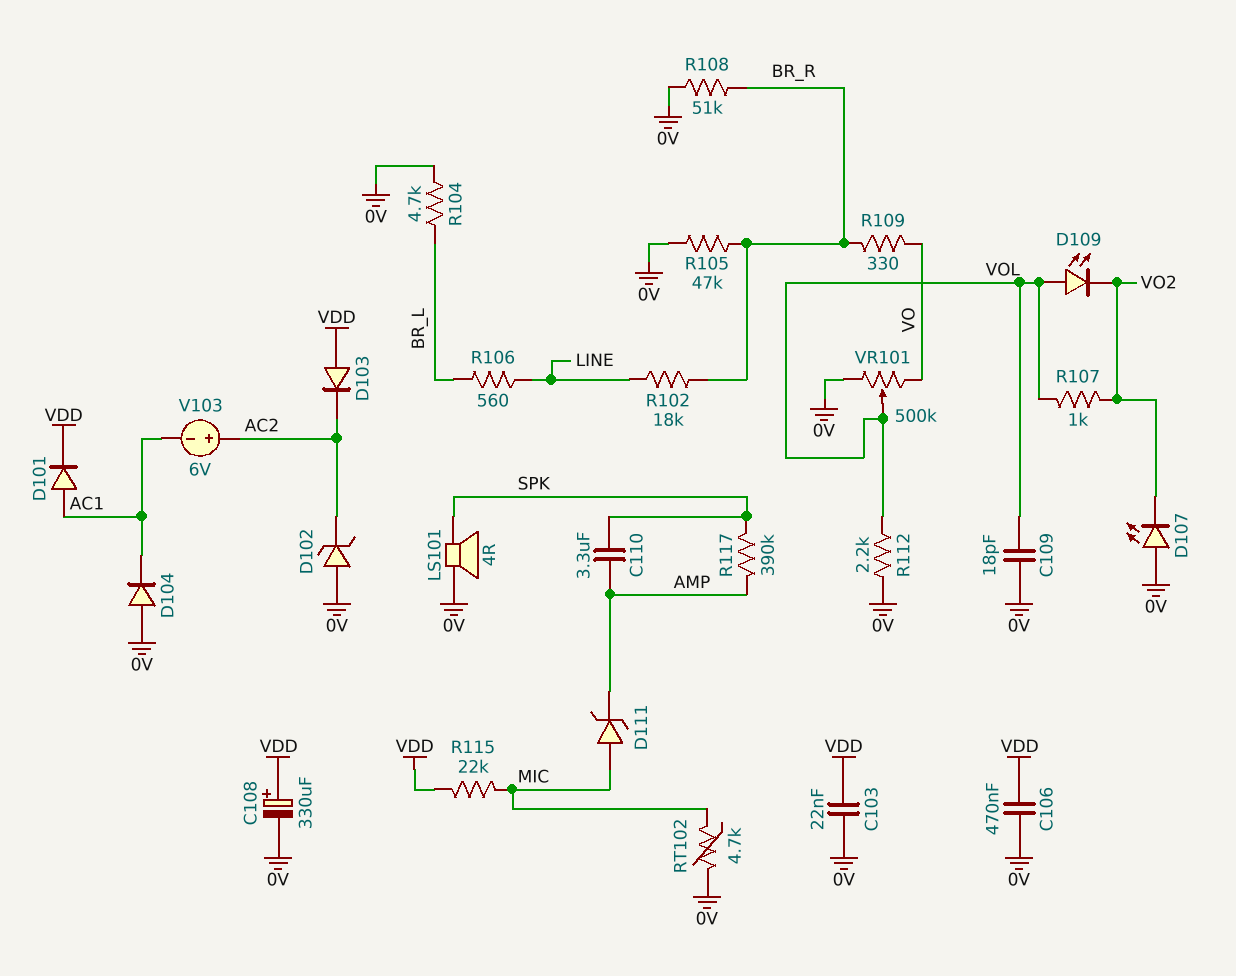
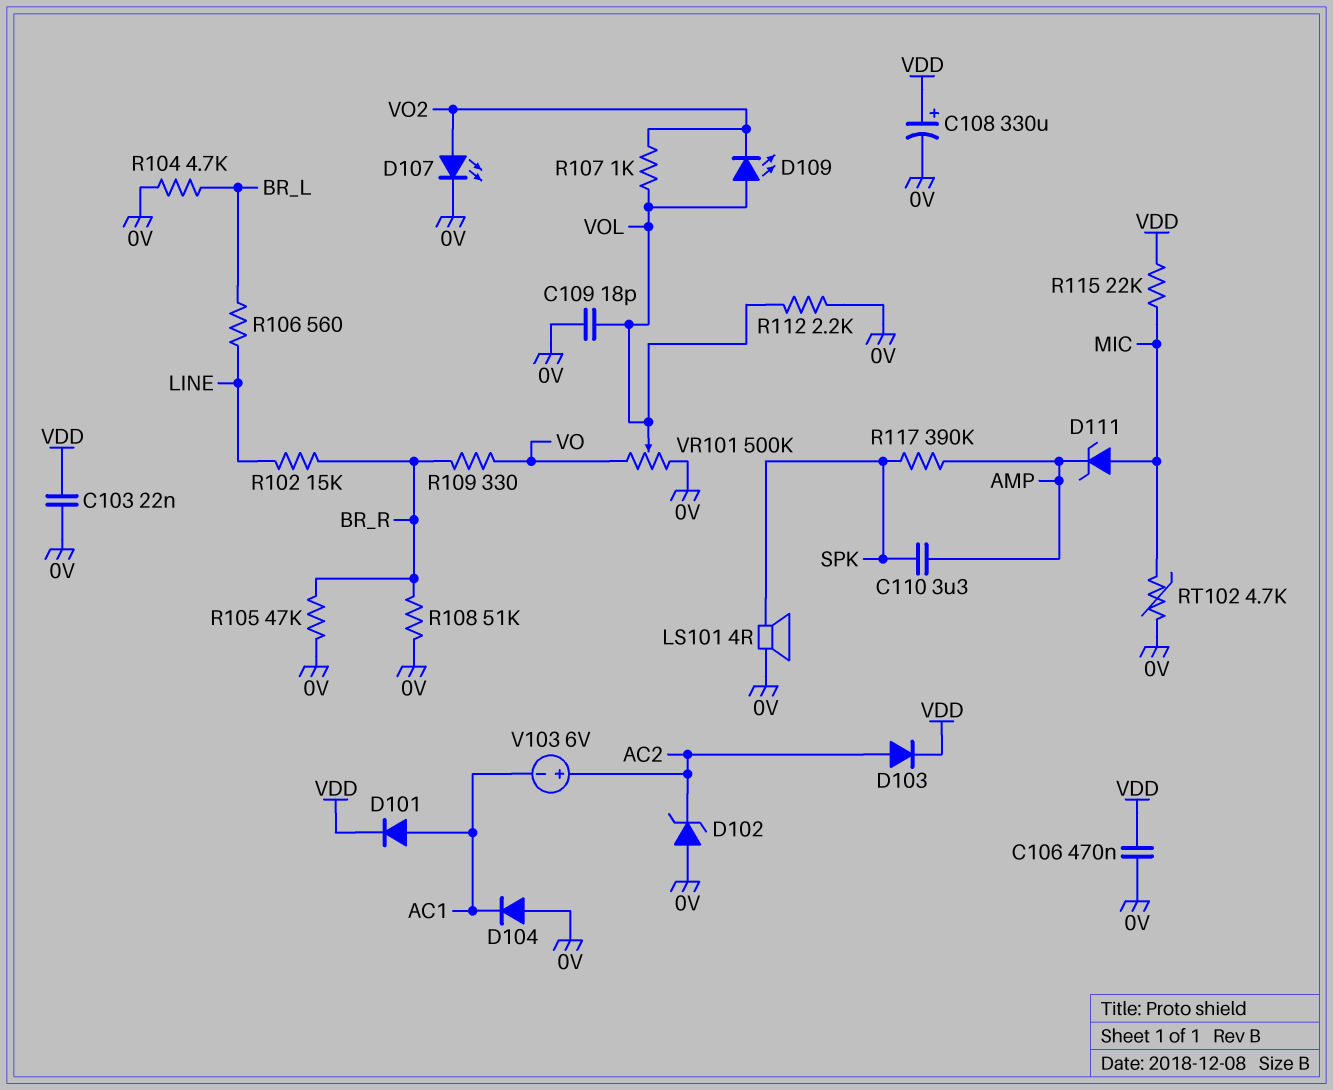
D103: diode (A VDD, K AC2) -> diode (A AC2, K VDD)
D107: LED (A 0V, K VO2) -> LED (A VO2, K 0V)
R102: 18k (BR_R, LINE) -> 15k (BR_R, LINE)

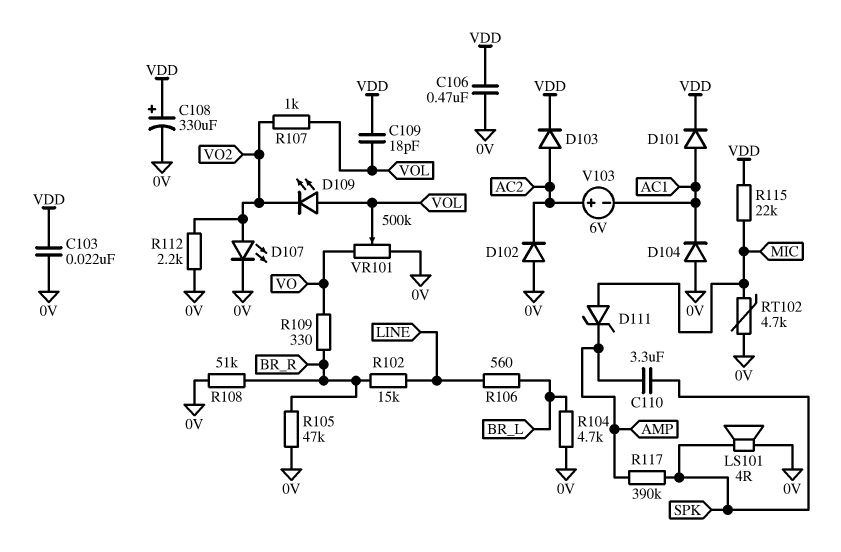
C109: 18pF (0V, VOL) -> 18pF (VDD, VOL)
D102: zener (A 0V, K AC2) -> diode (A 0V, K AC2)
R112: 2.2k (0V, VOL) -> 2.2k (0V, VO2)

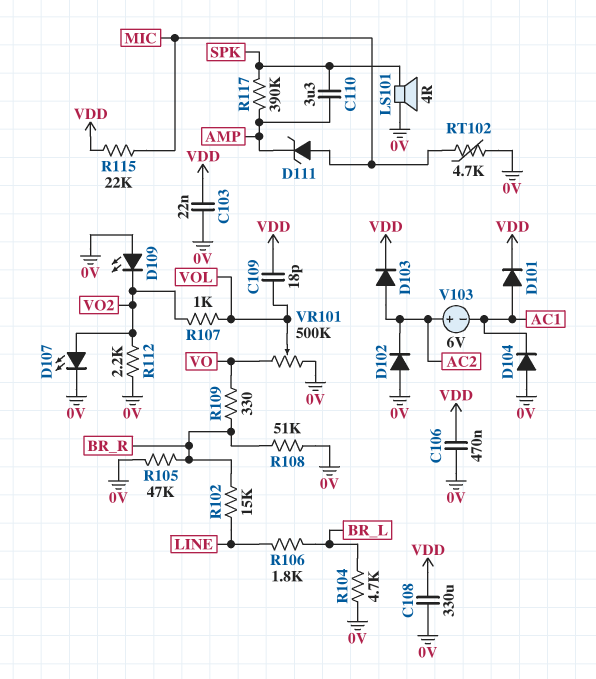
C108: 330uF (plus VDD, minus 0V) -> 330uF (0V, VDD)
D109: LED (A VOL, K VO2) -> LED (A 0V, K VO2)
R106: 560 (BR_L, LINE) -> 1.8k (BR_L, LINE)

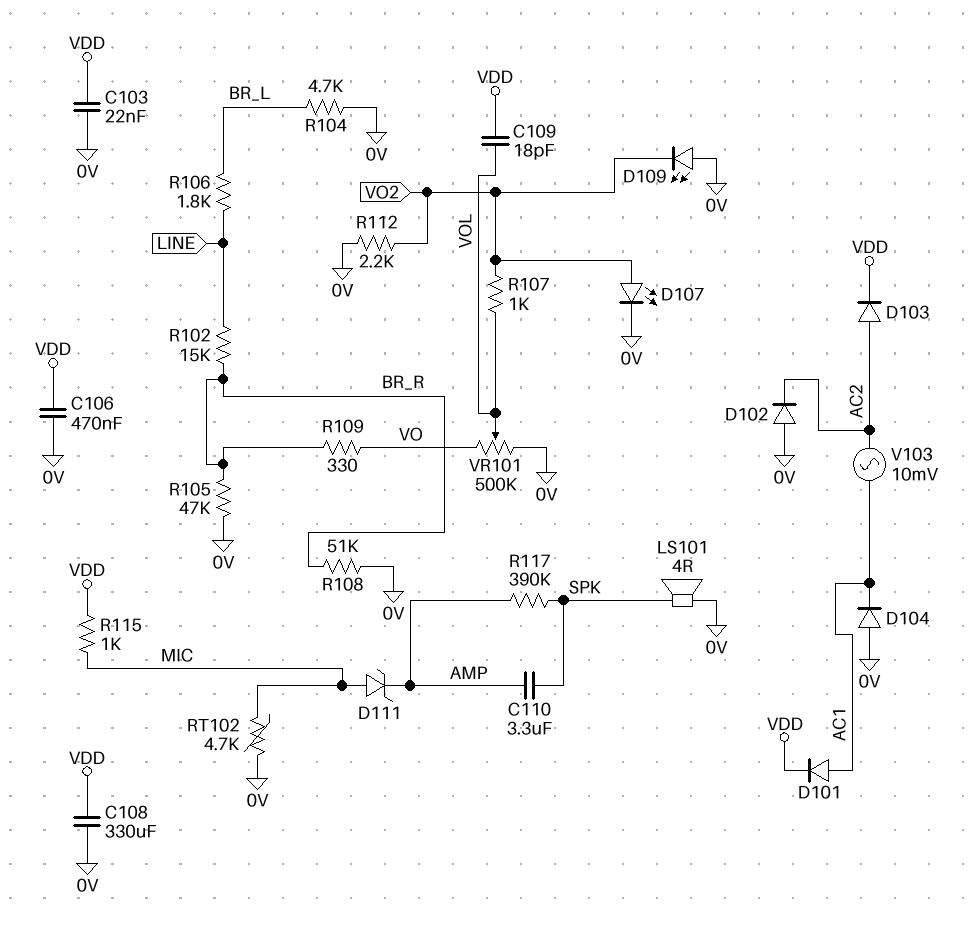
R115: 22k (MIC, VDD) -> 1k (MIC, VDD)
V103: 6V (plus AC2, minus AC1) -> AC 10mV (AC1, AC2)

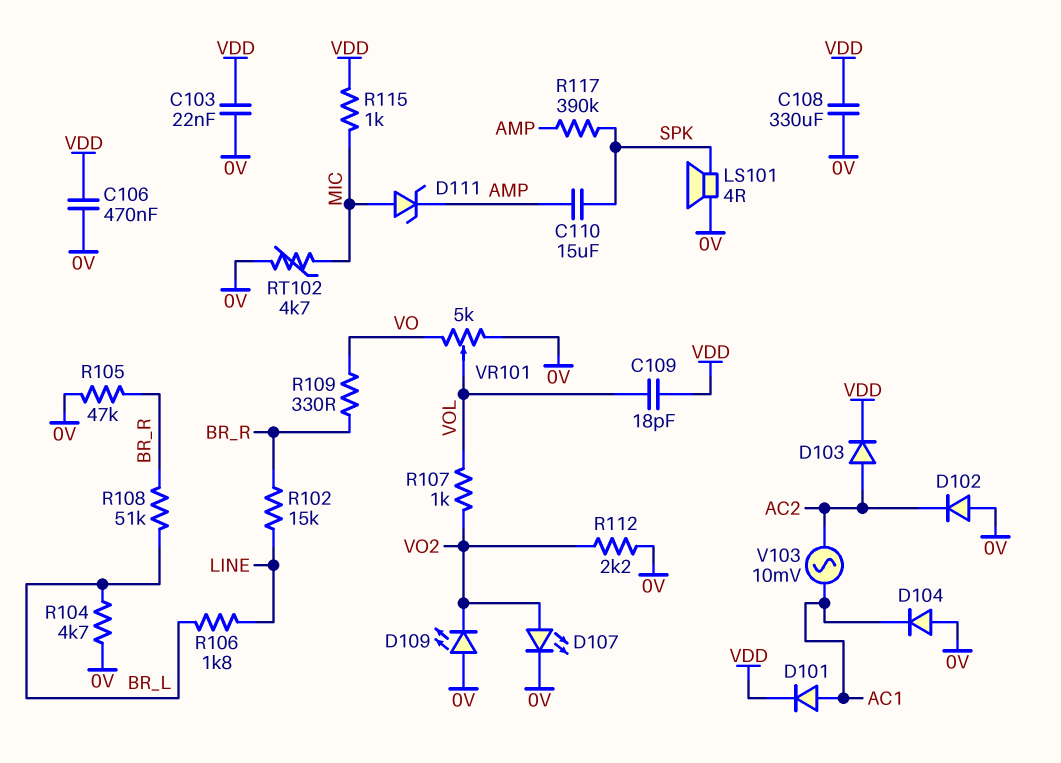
C110: 3.3uF (AMP, SPK) -> 15uF (AMP, SPK)
R108: 51k (0V, BR_R) -> 51k (BR_L, BR_R)
VR101: 500k (0V, VO, wiper VOL) -> 5k (0V, VO, wiper VOL)

